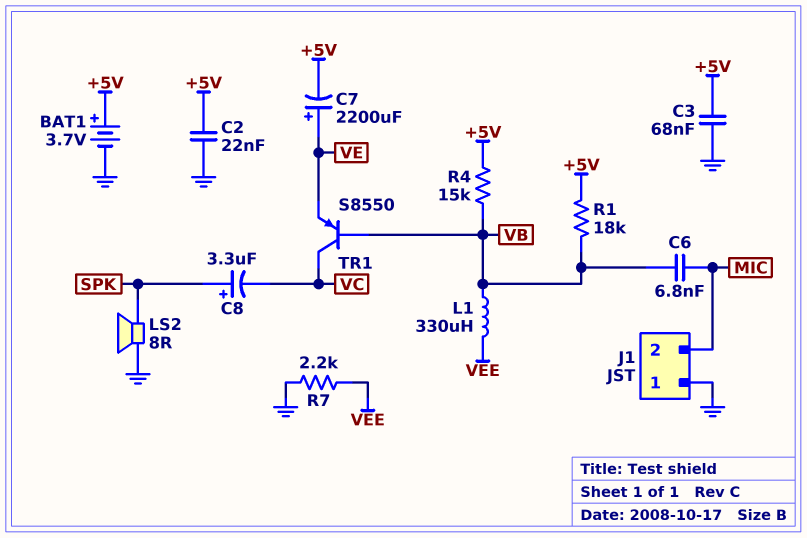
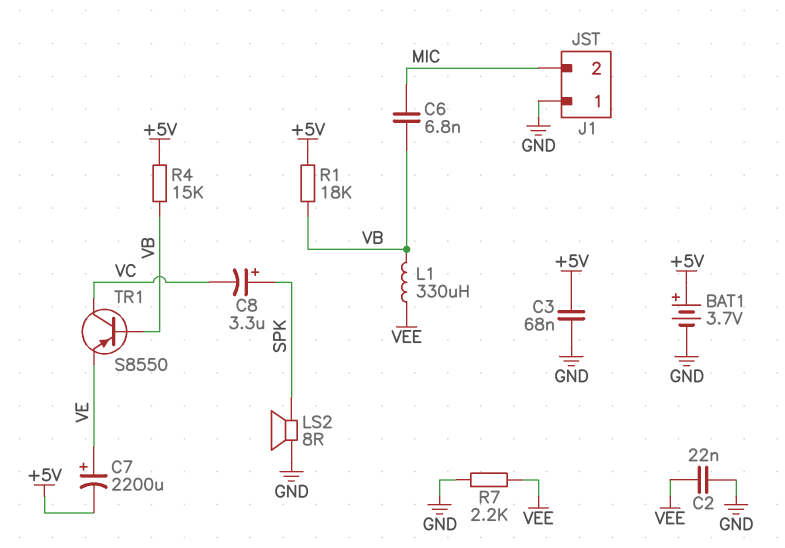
C2: 22nF (+5V, GND) -> 22nF (GND, VEE)

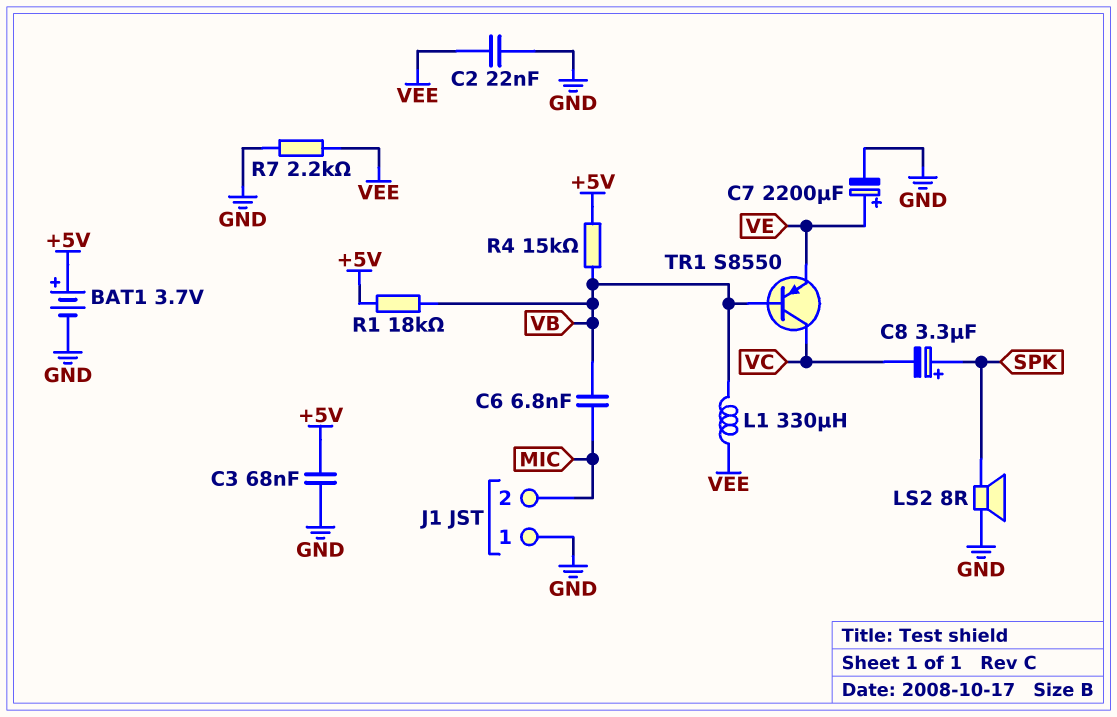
C7: 2200uF (plus VE, minus +5V) -> 2200uF (plus VE, minus GND)

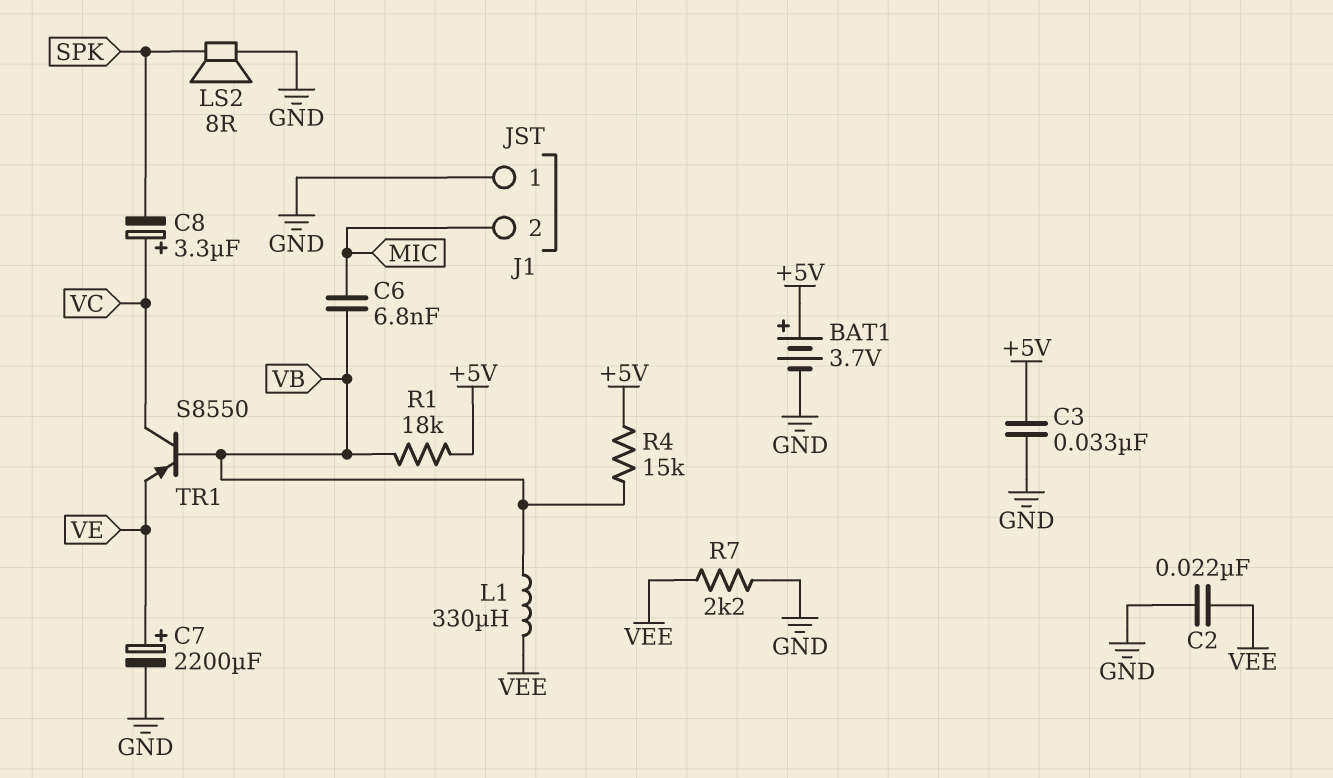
C3: 68nF (+5V, GND) -> 33nF (+5V, GND)
C8: 3.3uF (plus SPK, minus VC) -> 3.3uF (plus VC, minus SPK)

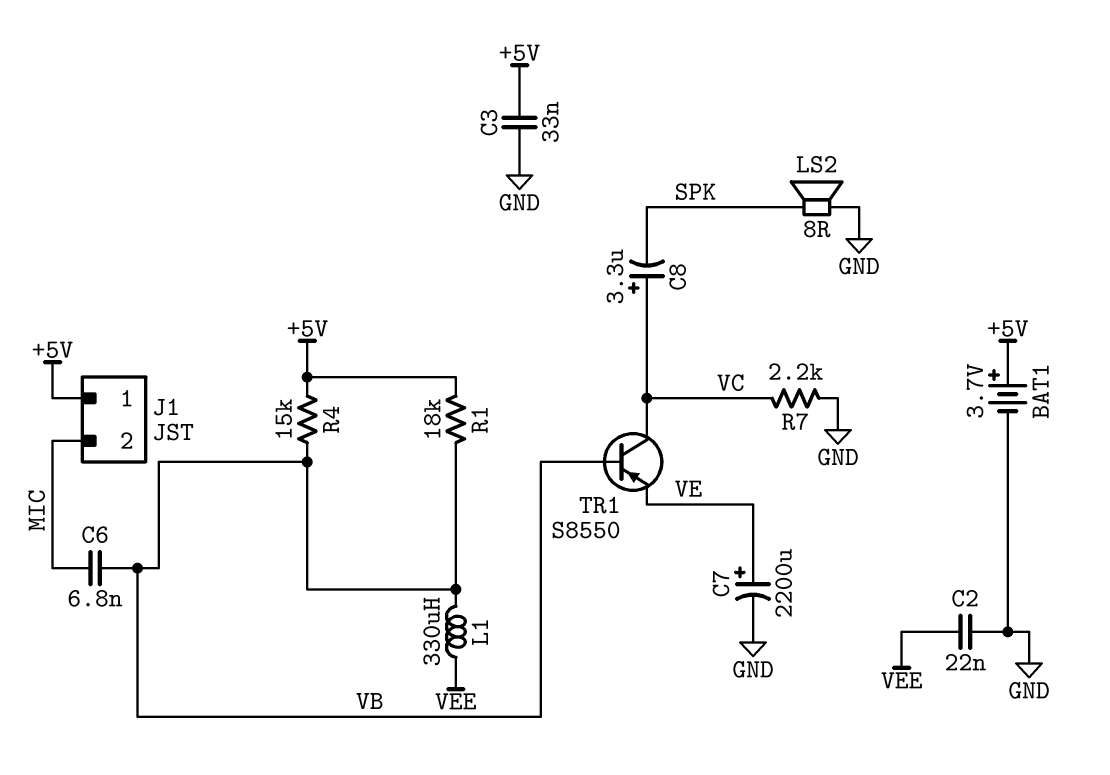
J1 pin 1: GND -> +5V
R7: 2.2k (GND, VEE) -> 2.2k (GND, VC)

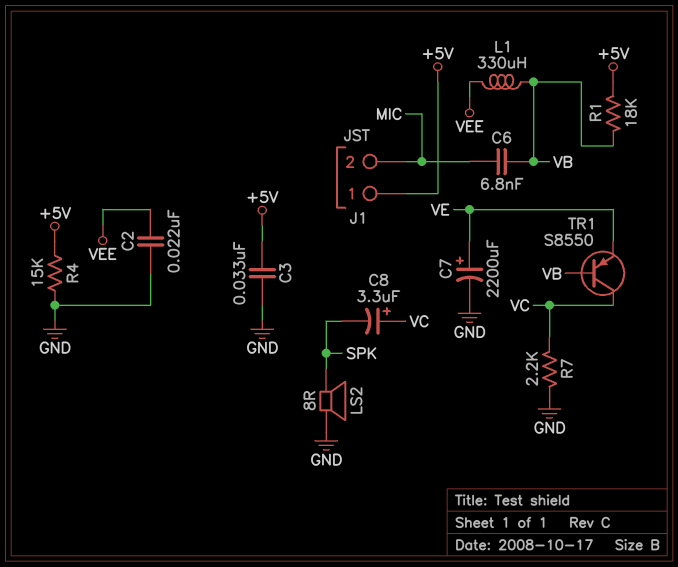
BAT1: 3.7V (plus +5V, minus GND) -> none
R4: 15k (+5V, VB) -> 15k (+5V, GND)

